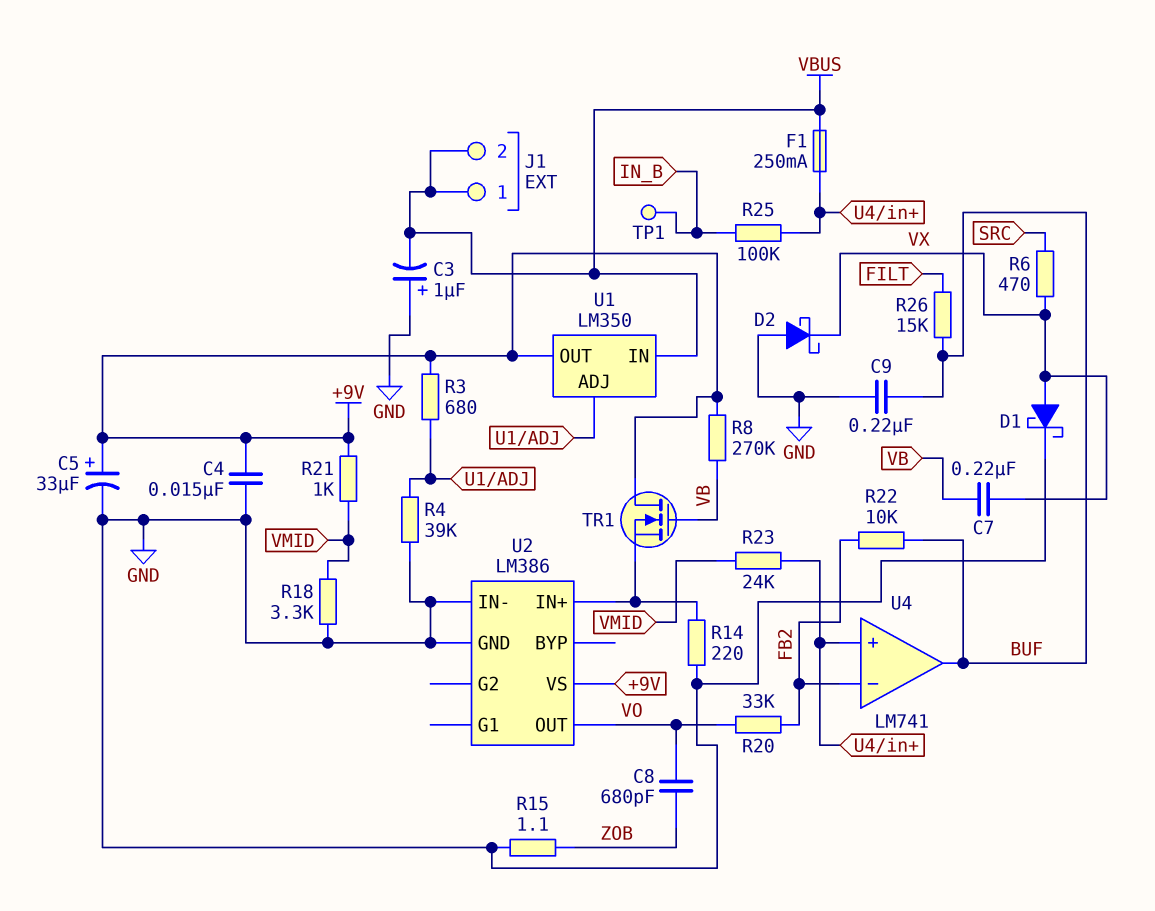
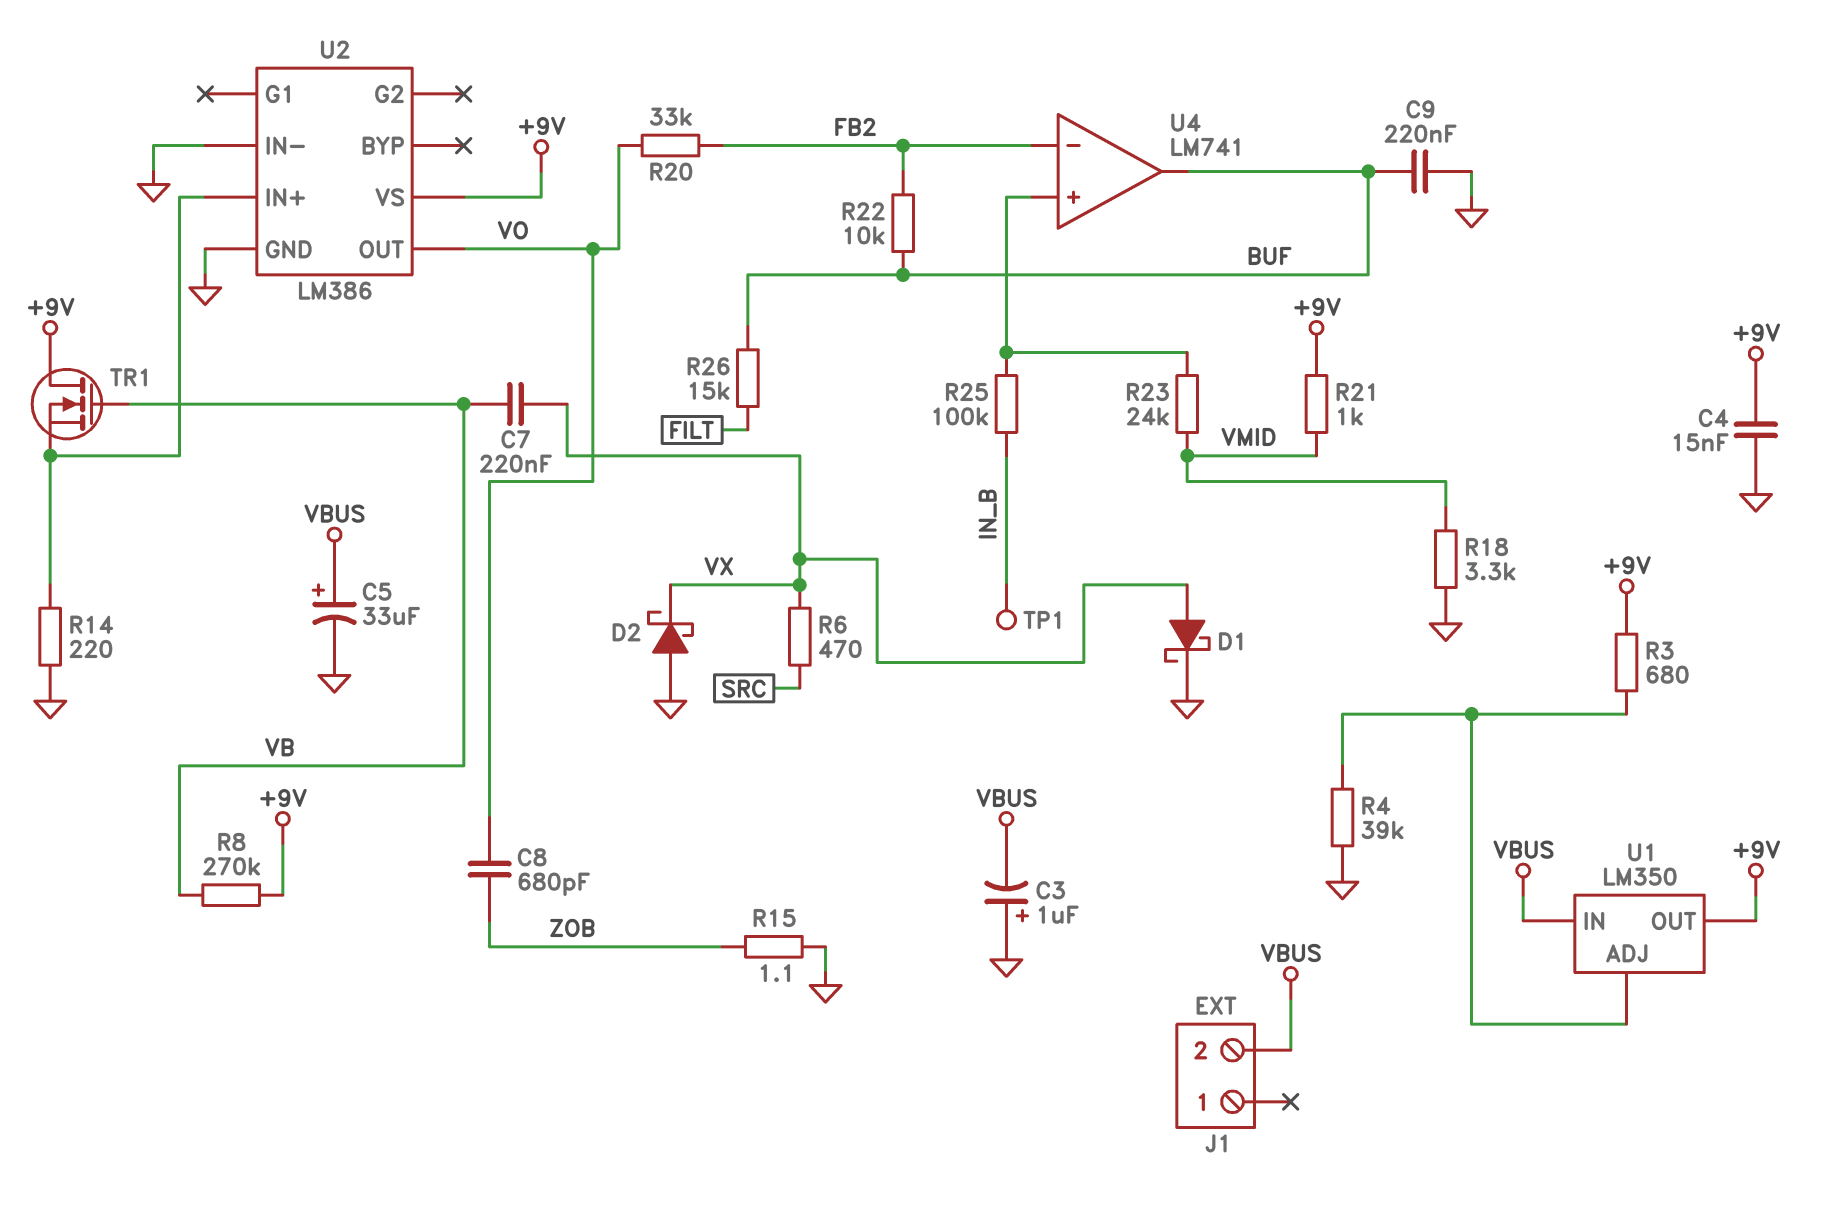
C5: 33uF (plus +9V, minus GND) -> 33uF (plus VBUS, minus GND)
F1: 250mA (U4/in+, VBUS) -> none
J1 pin 1: VBUS -> none

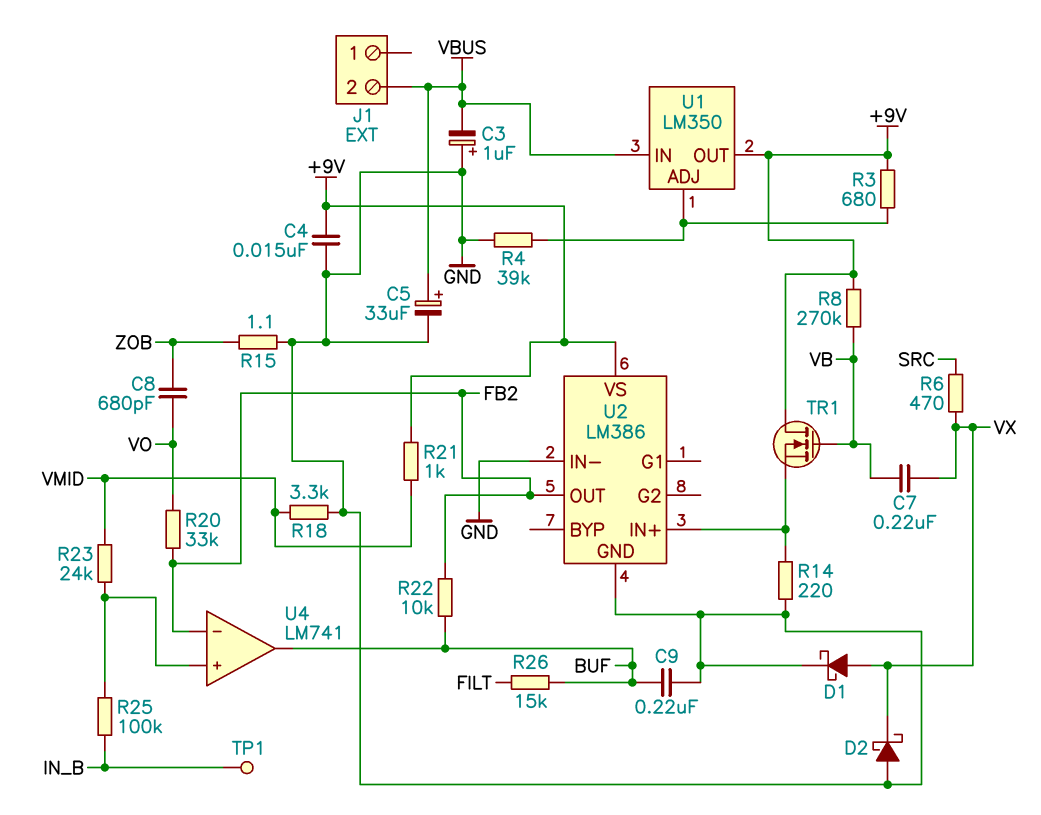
U2 pin OUT: VO -> FB2

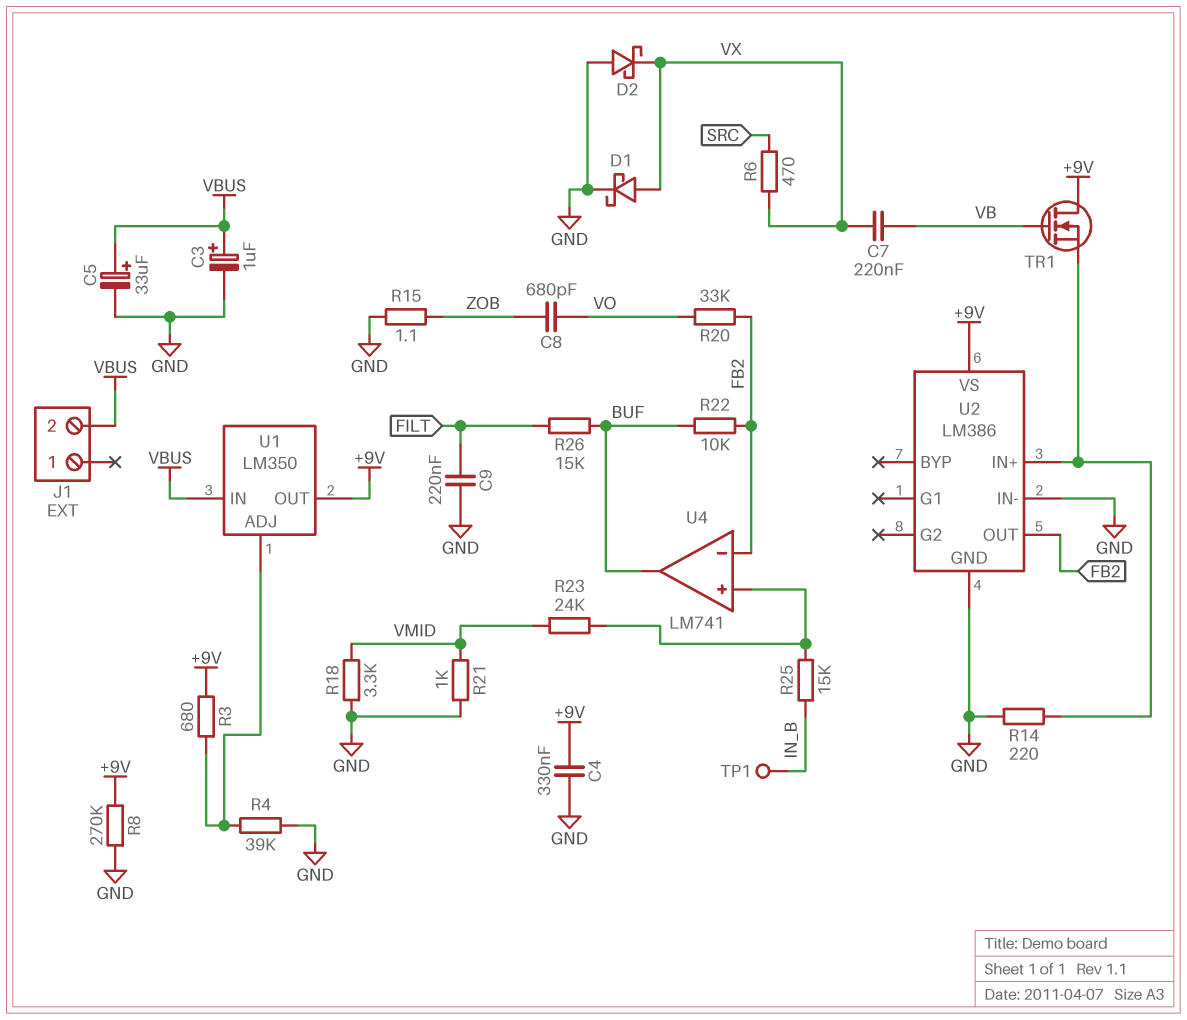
C3: 1uF (plus GND, minus VBUS) -> 1uF (plus VBUS, minus GND)
C4: 15nF (+9V, GND) -> 330nF (+9V, GND)
C9: 220nF (BUF, GND) -> 220nF (FILT, GND)
R8: 270k (+9V, VB) -> 270k (+9V, GND)
R21: 1k (+9V, VMID) -> 1k (GND, VMID)
R25: 100k (IN_B, U4/in+) -> 15k (IN_B, U4/in+)

